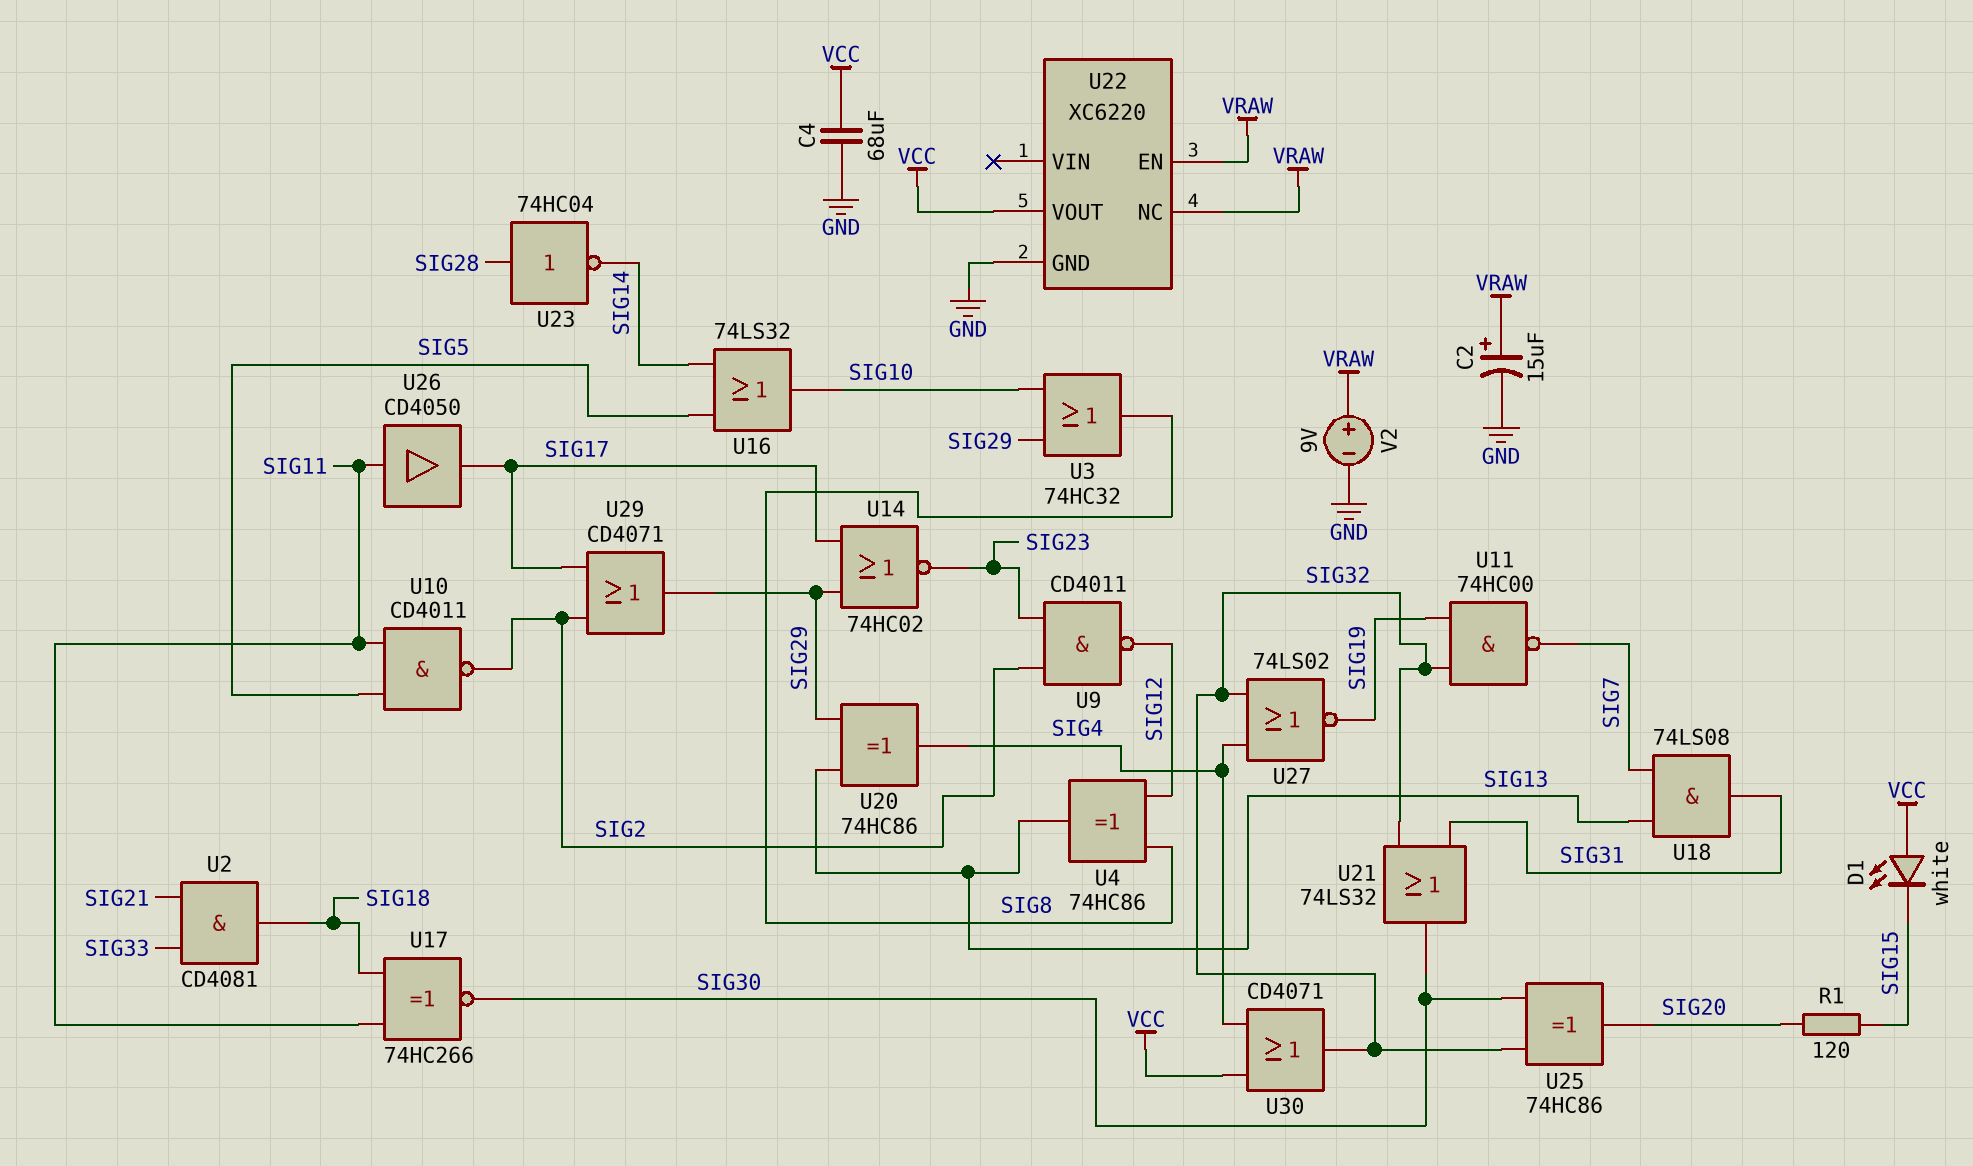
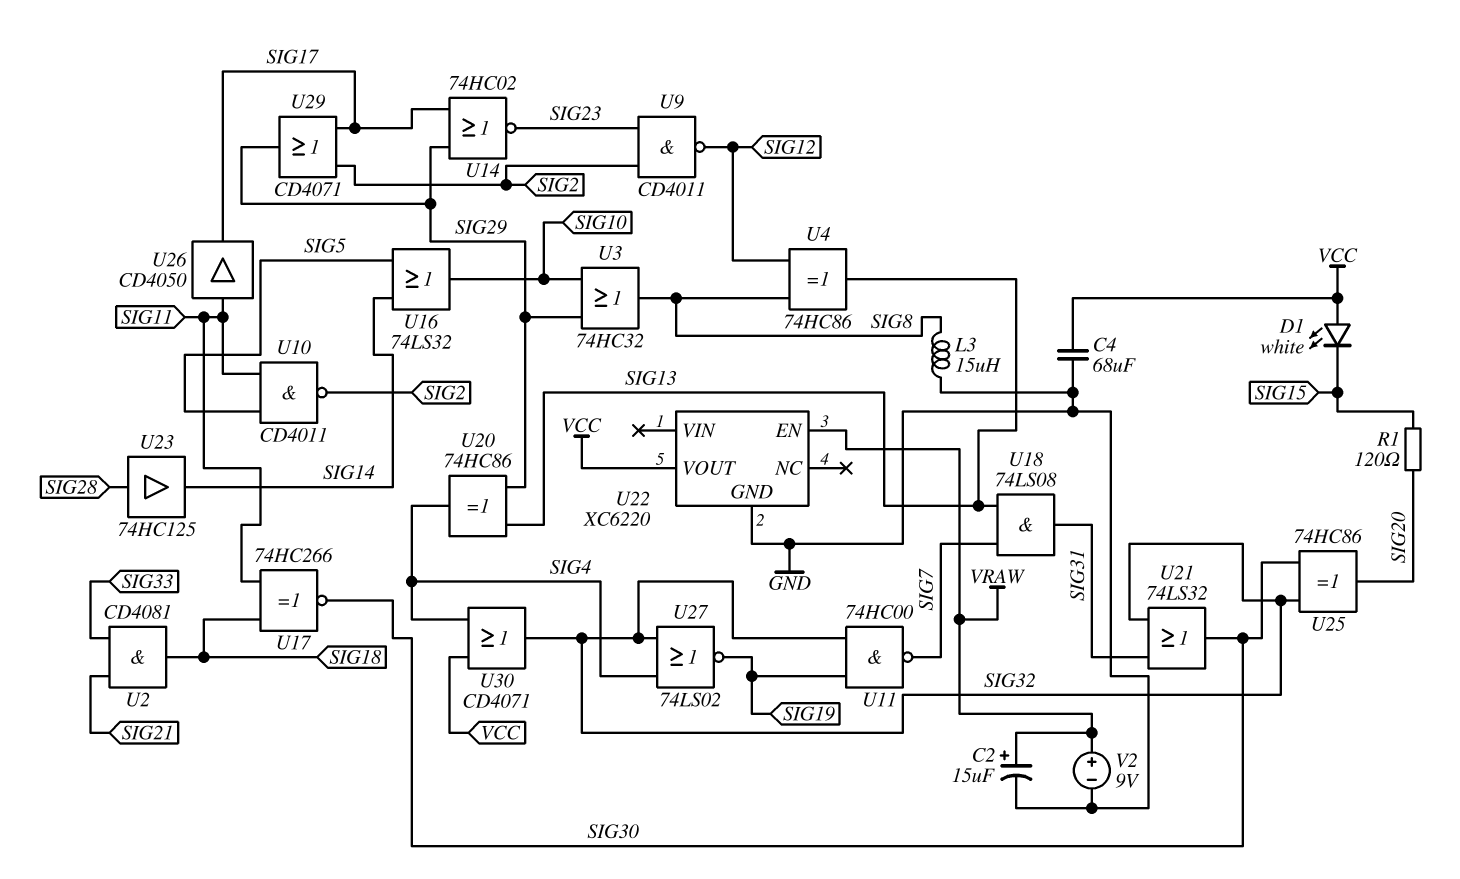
L3: none -> 15uH (GND, SIG8)
U22 pin NC: VRAW -> none
U23: NOT 74HC04 (in SIG28, out SIG14) -> buffer 74HC125 (in SIG28, out SIG14)

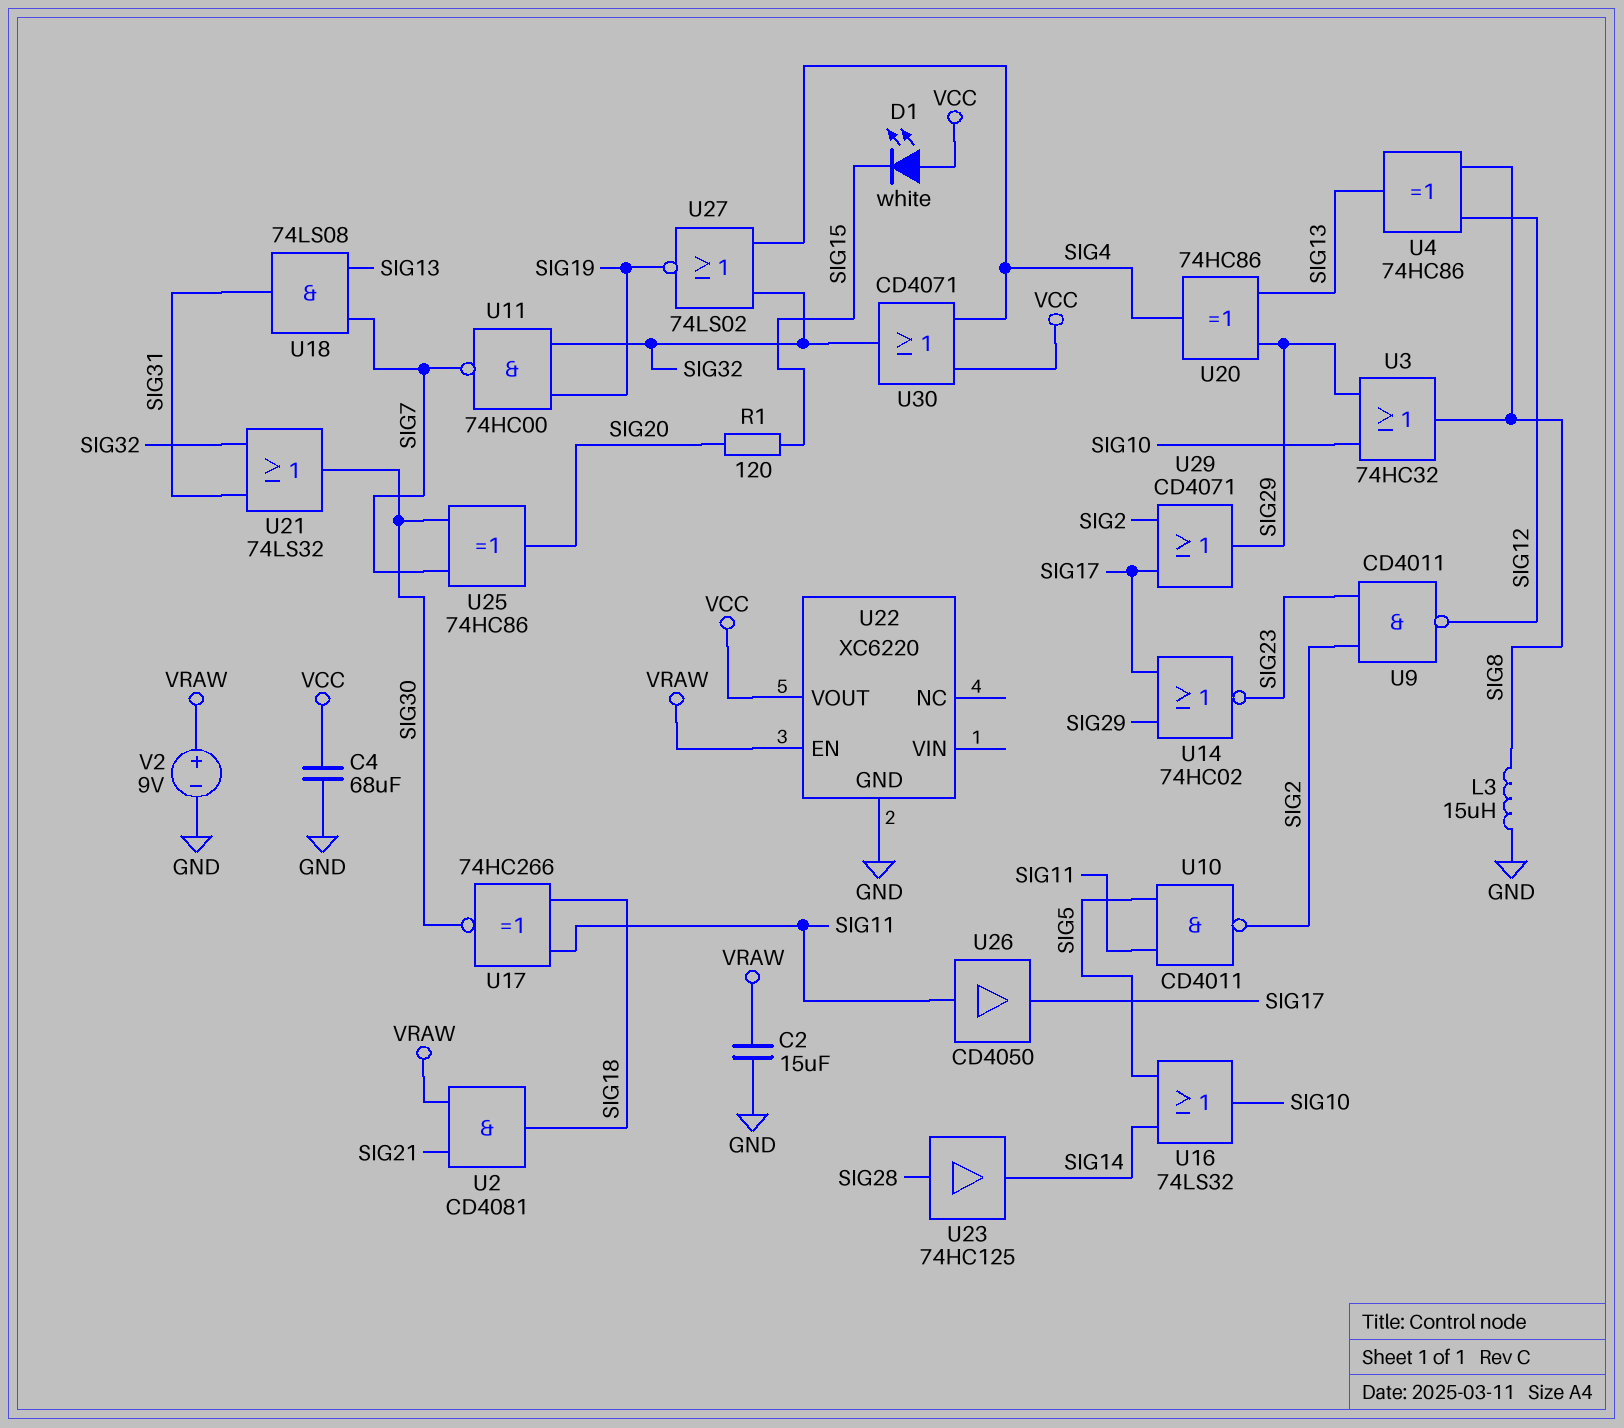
C2: 15uF (plus VRAW, minus GND) -> 15uF (GND, VRAW)
U2: AND CD4081 (in SIG21, in SIG33, out SIG18) -> AND CD4081 (in SIG21, in VRAW, out SIG18)
U25: XOR 74HC86 (in SIG30, in SIG32, out SIG20) -> XOR 74HC86 (in SIG7, in SIG30, out SIG20)

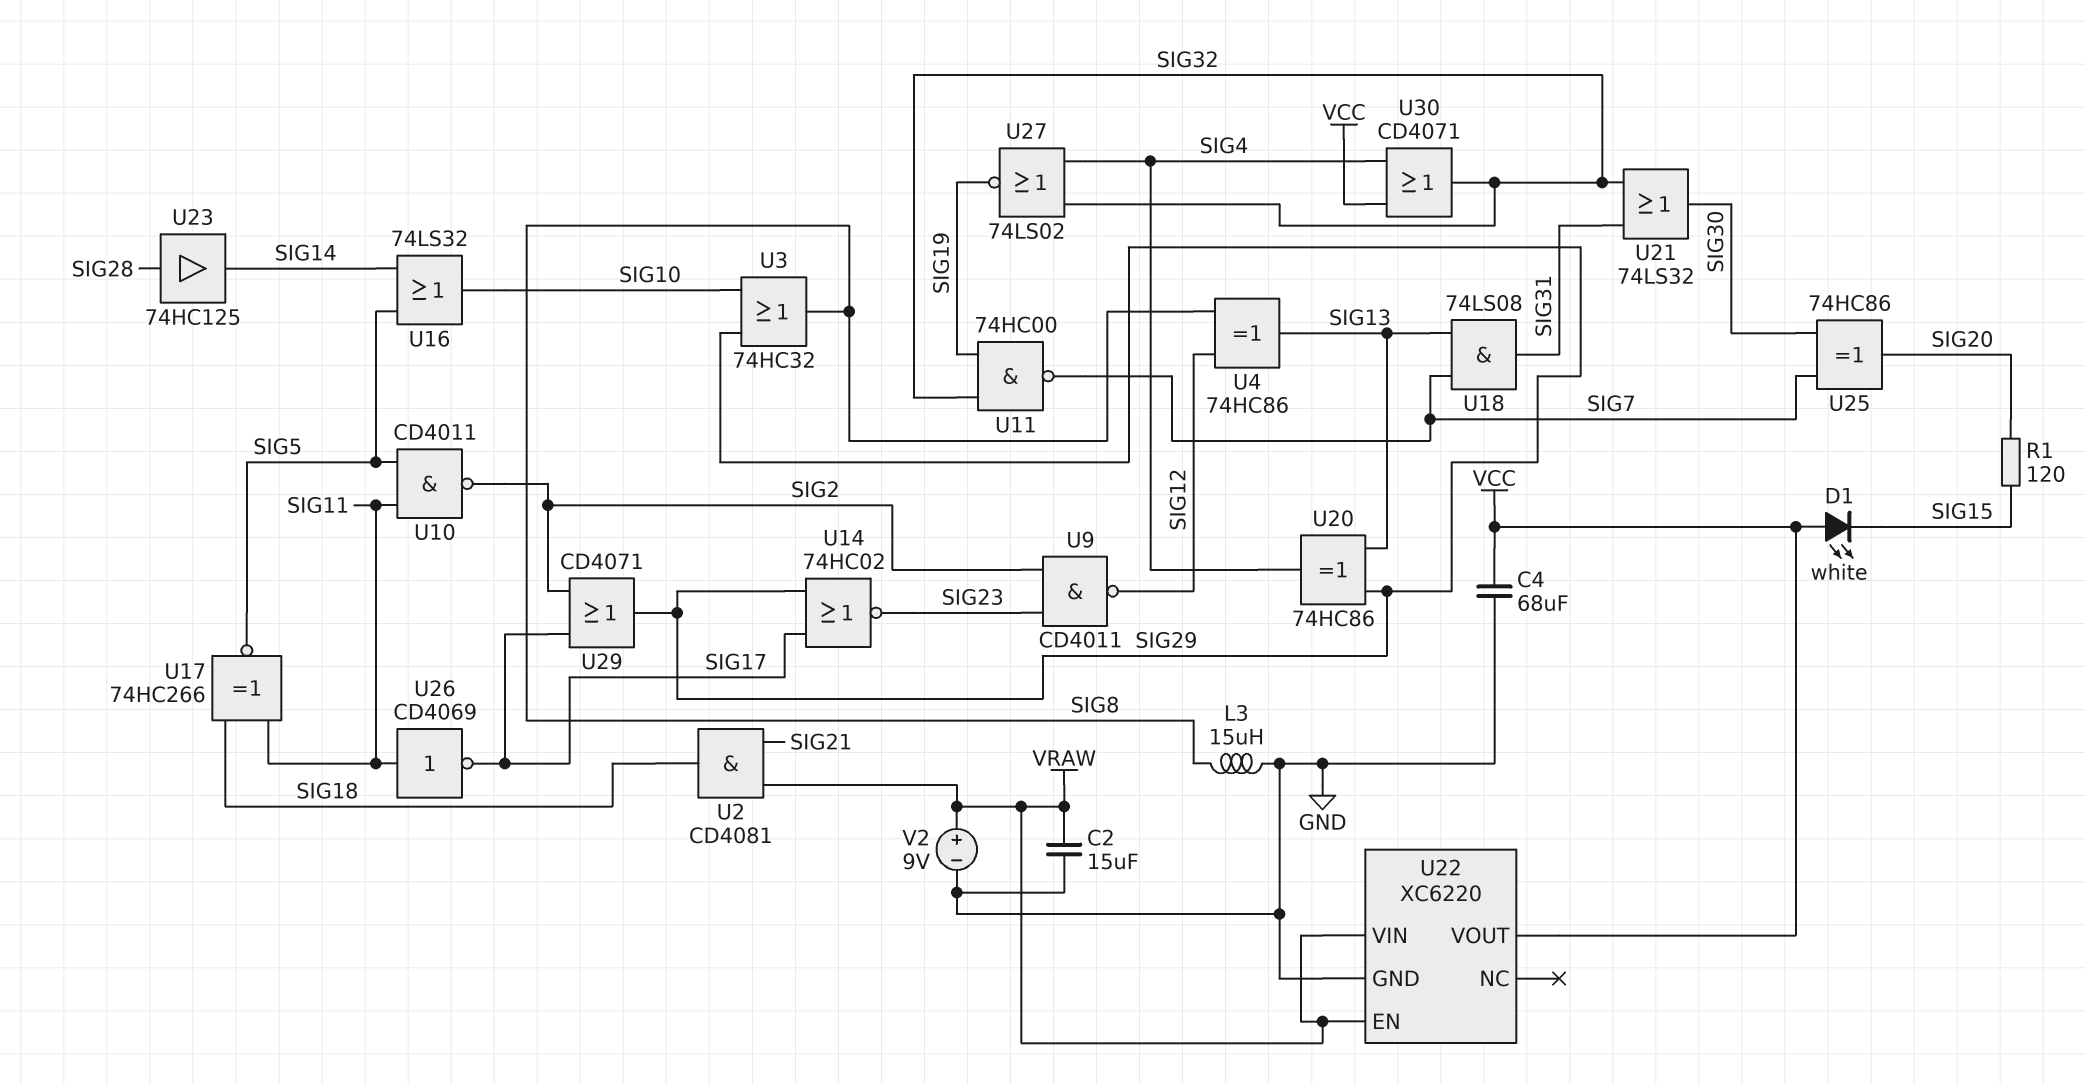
U17: XNOR 74HC266 (in SIG11, in SIG18, out SIG30) -> XNOR 74HC266 (in SIG11, in SIG18, out SIG5)
U22 pin VIN: none -> VRAW
U26: buffer CD4050 (in SIG11, out SIG17) -> NOT CD4069 (in SIG11, out SIG17)

